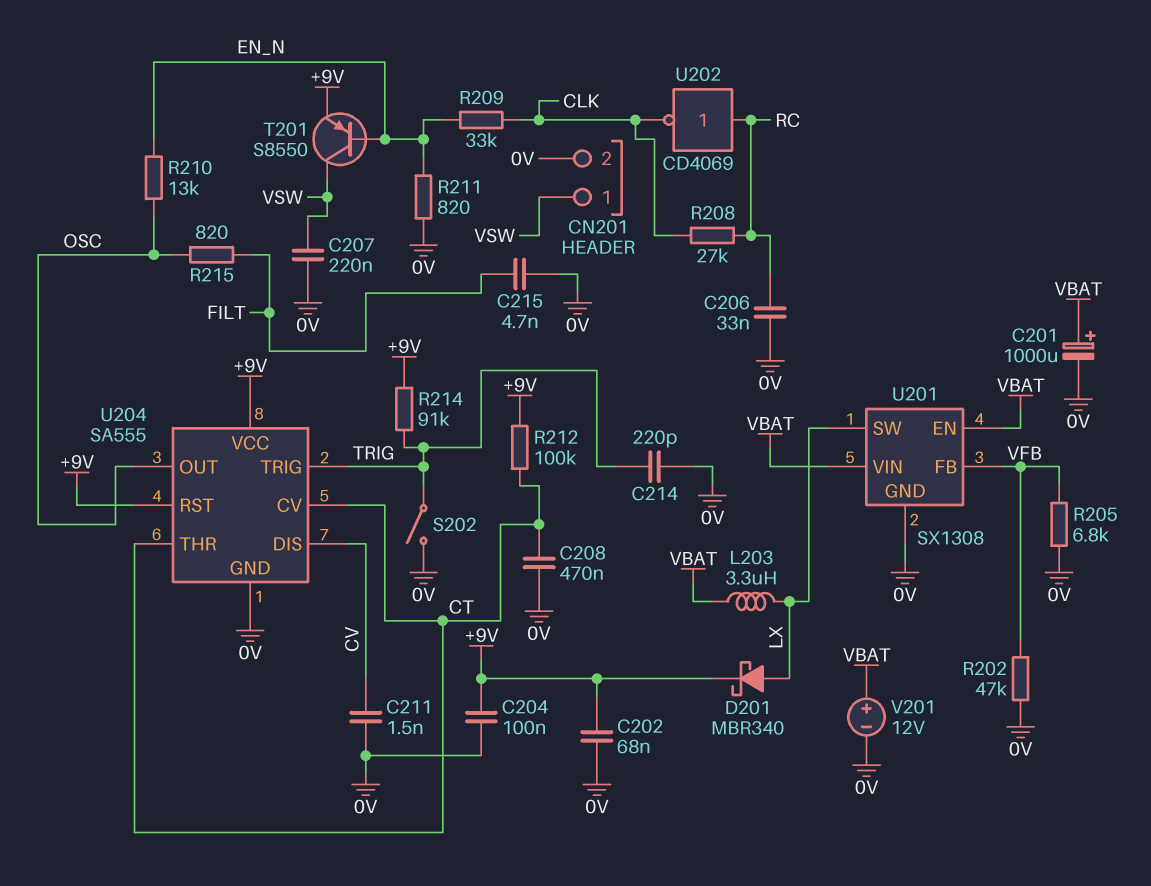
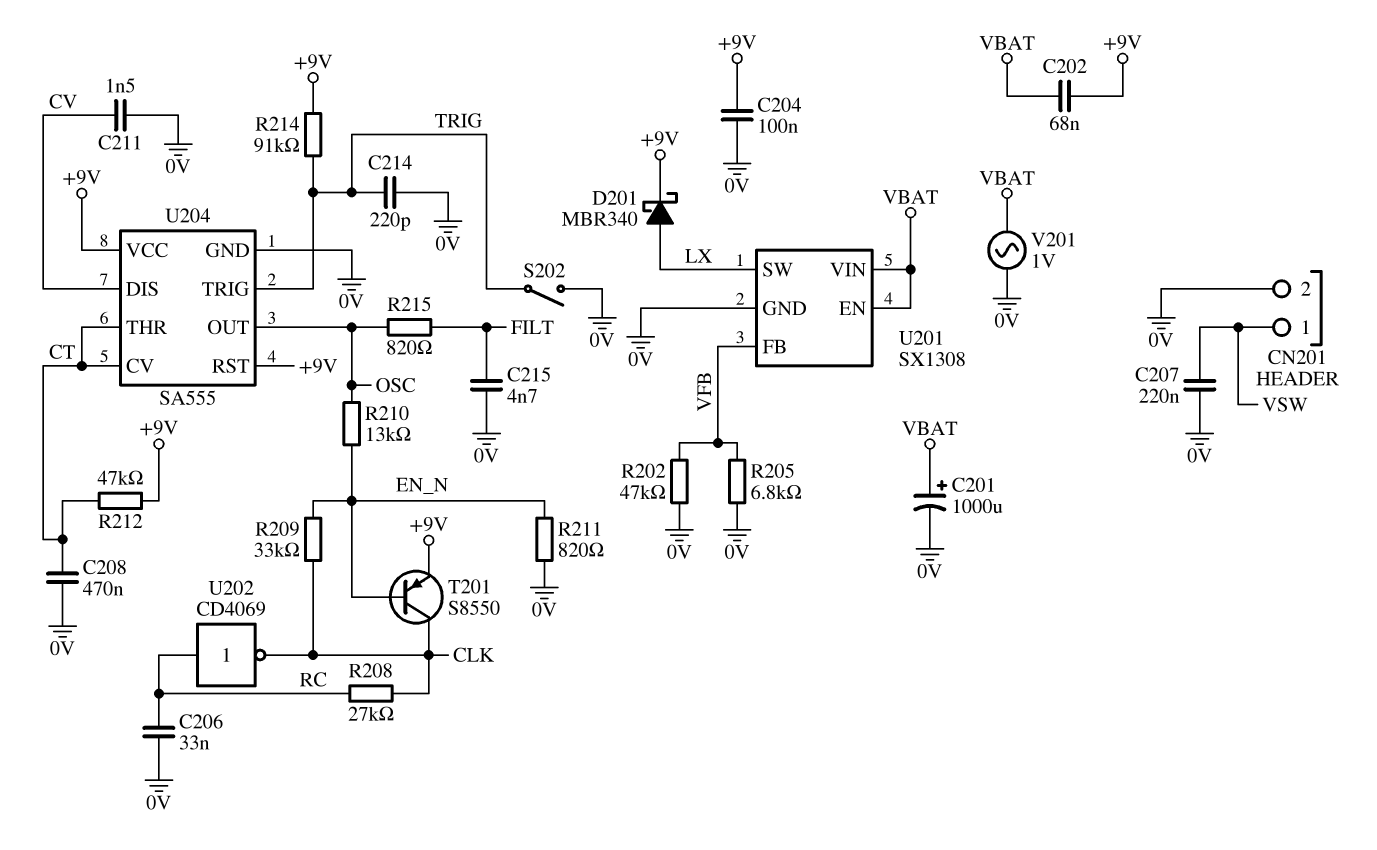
C202: 68nF (+9V, 0V) -> 68nF (+9V, VBAT)
L203: 3.3uH (LX, VBAT) -> none
R212: 100k (+9V, CT) -> 47k (+9V, CT)
T201: PNP S8550 (B EN_N, C VSW, E +9V) -> PNP S8550 (B EN_N, C CLK, E +9V)
V201: 12V (plus VBAT, minus 0V) -> AC 1V (0V, VBAT)

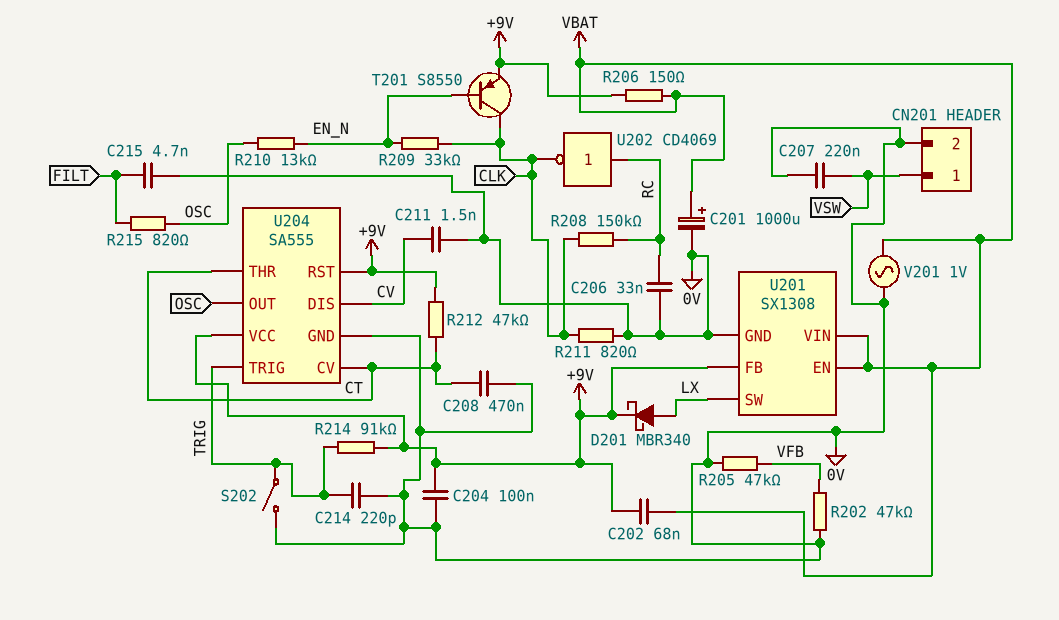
R205: 6.8k (0V, VFB) -> 47k (0V, VFB)
R206: none -> 150 (+9V, VBAT)
R208: 27k (CLK, RC) -> 150k (CLK, RC)
R211: 820 (0V, EN_N) -> 820 (0V, CLK)
U201 pin FB: VFB -> +9V

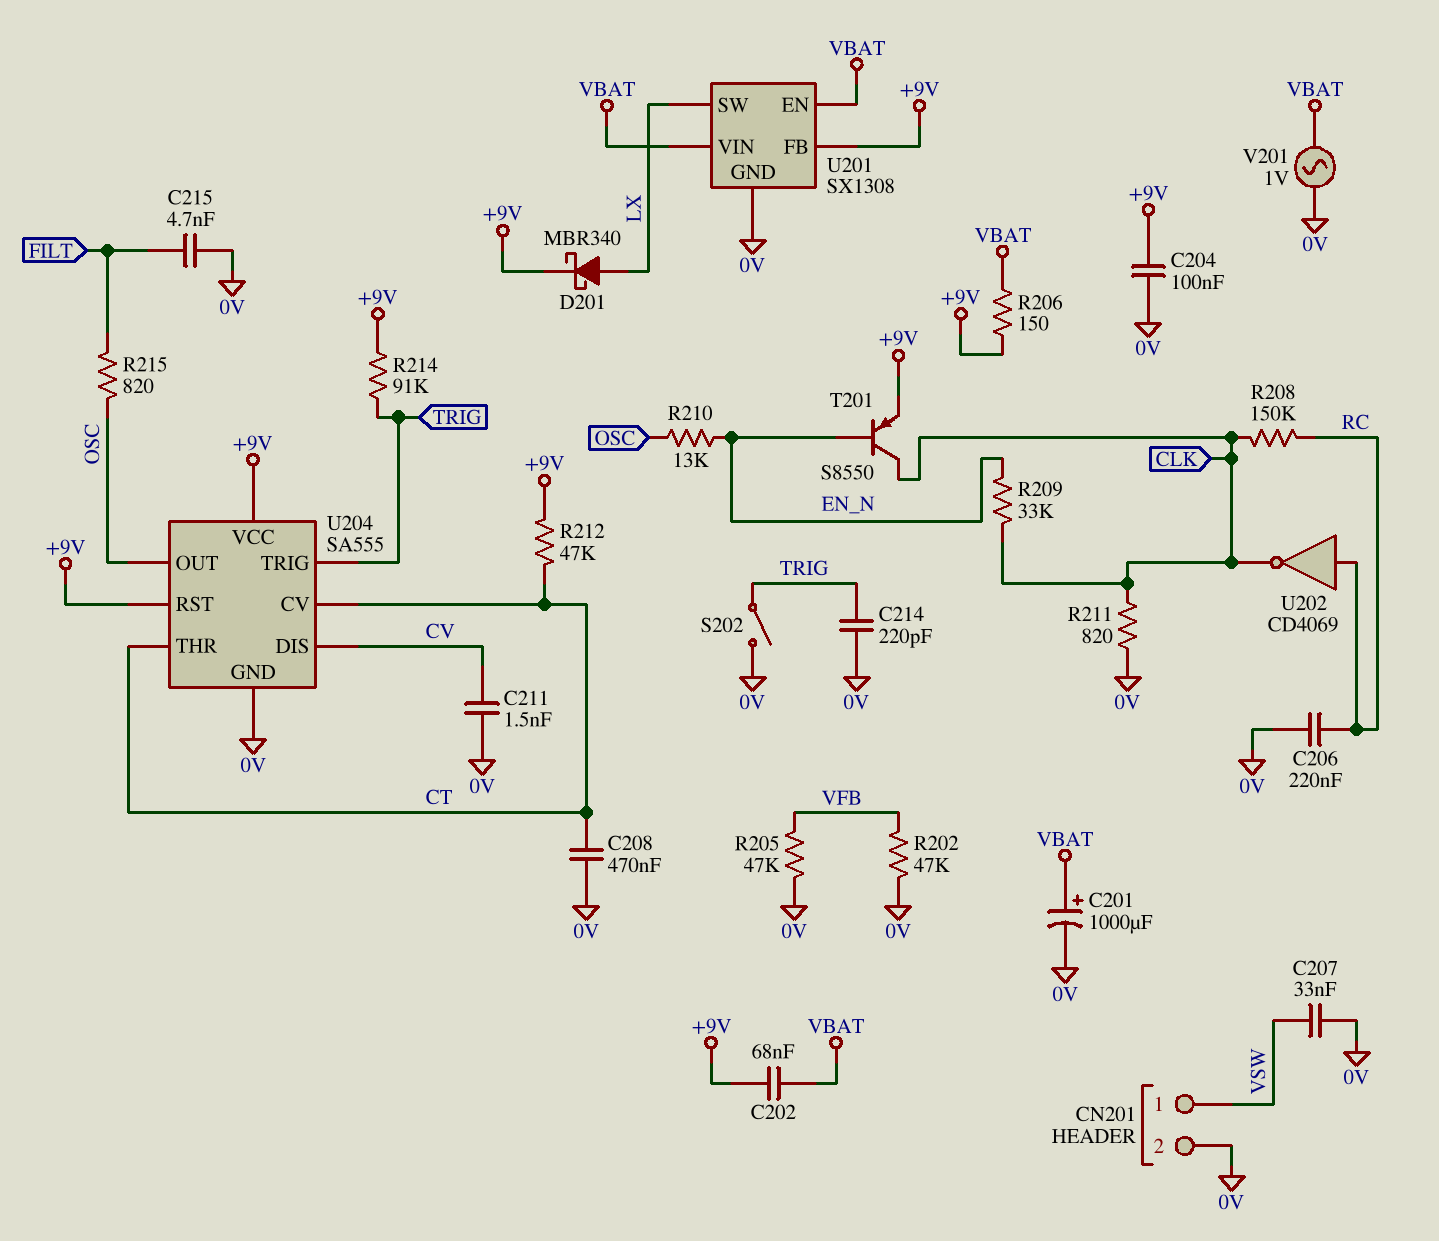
C206: 33nF (0V, RC) -> 220nF (0V, RC)
C207: 220nF (0V, VSW) -> 33nF (0V, VSW)

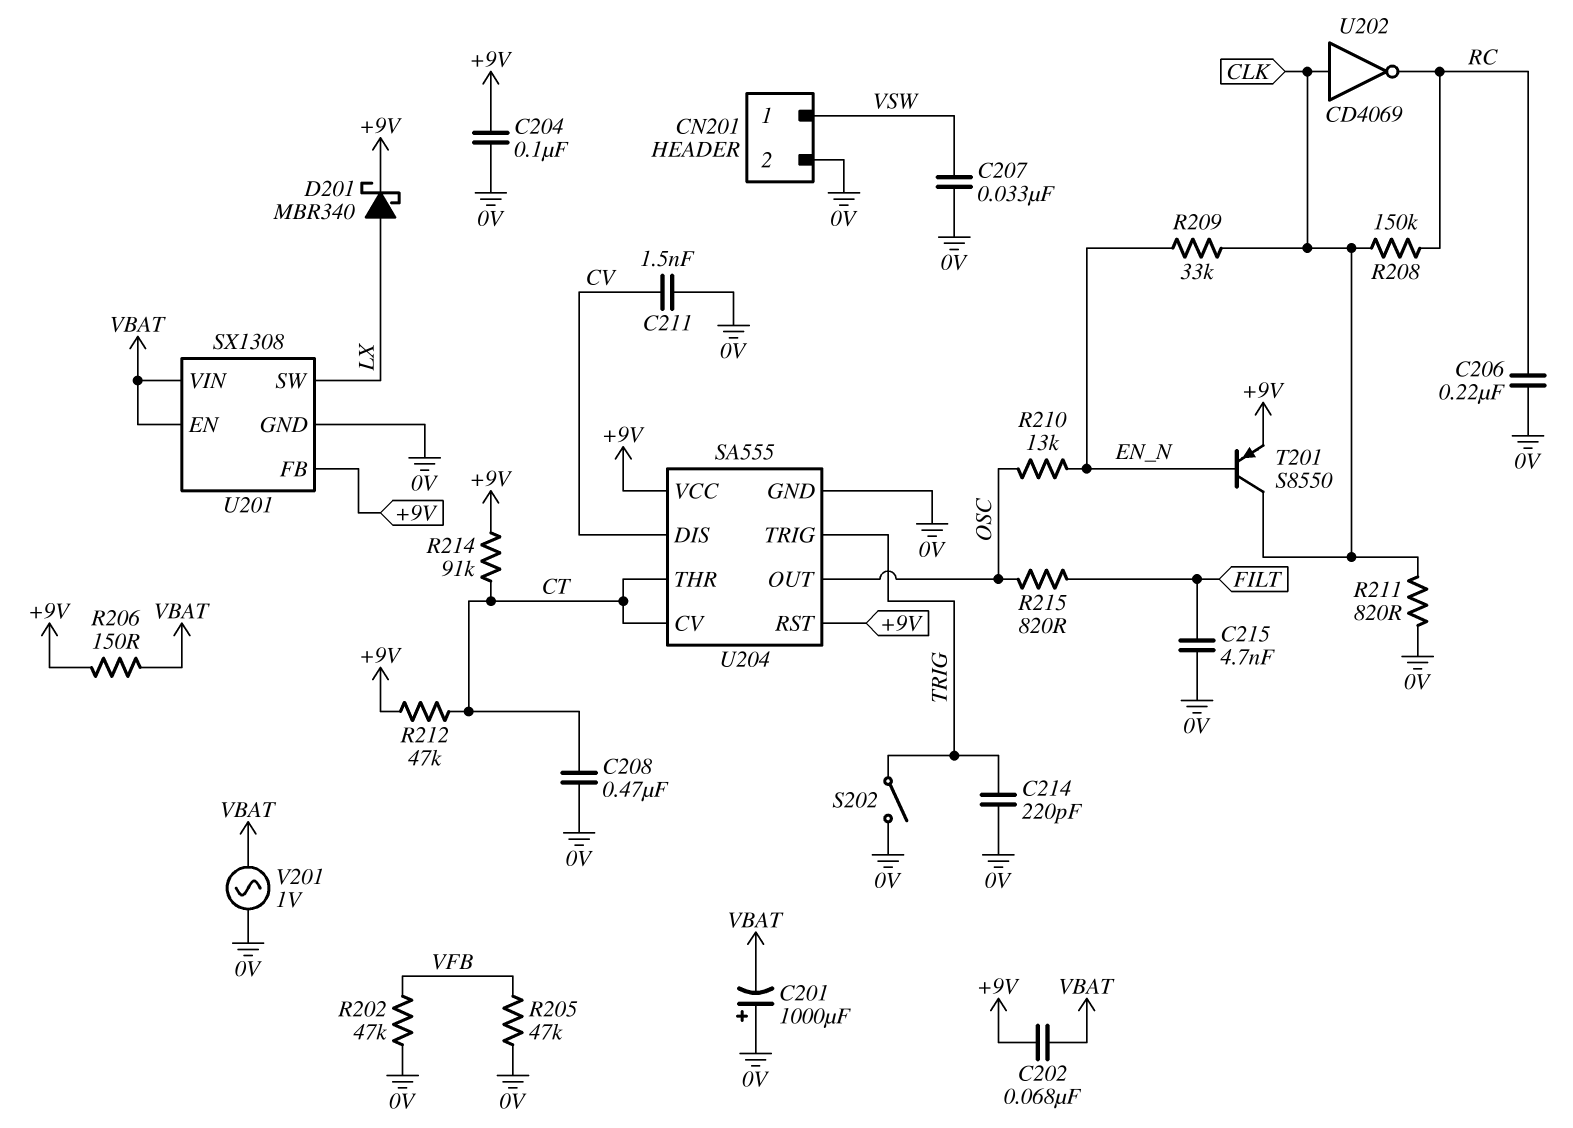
C201: 1000uF (plus VBAT, minus 0V) -> 1000uF (plus 0V, minus VBAT)
R214: 91k (+9V, TRIG) -> 91k (+9V, CT)
U202: NOT CD4069 (in RC, out CLK) -> NOT CD4069 (in CLK, out RC)

